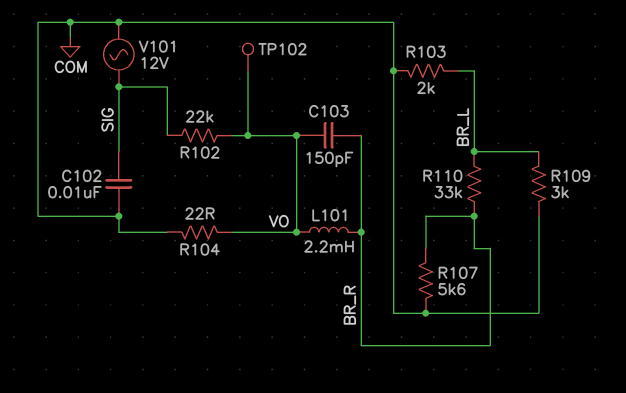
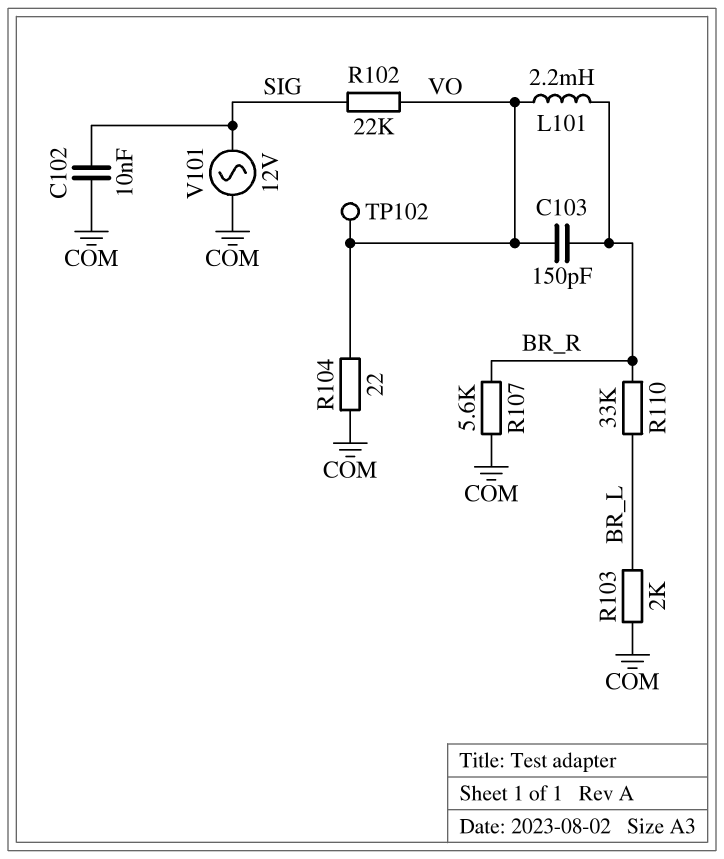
R109: 3k (BR_L, COM) -> none

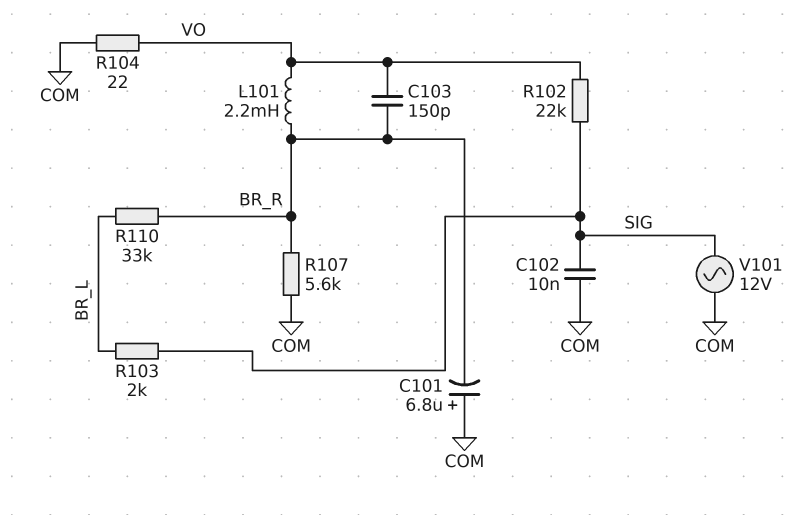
C101: none -> 6.8uF (plus COM, minus BR_R)
R103: 2k (BR_L, COM) -> 2k (BR_L, SIG)
TP102: test point (VO) -> none

